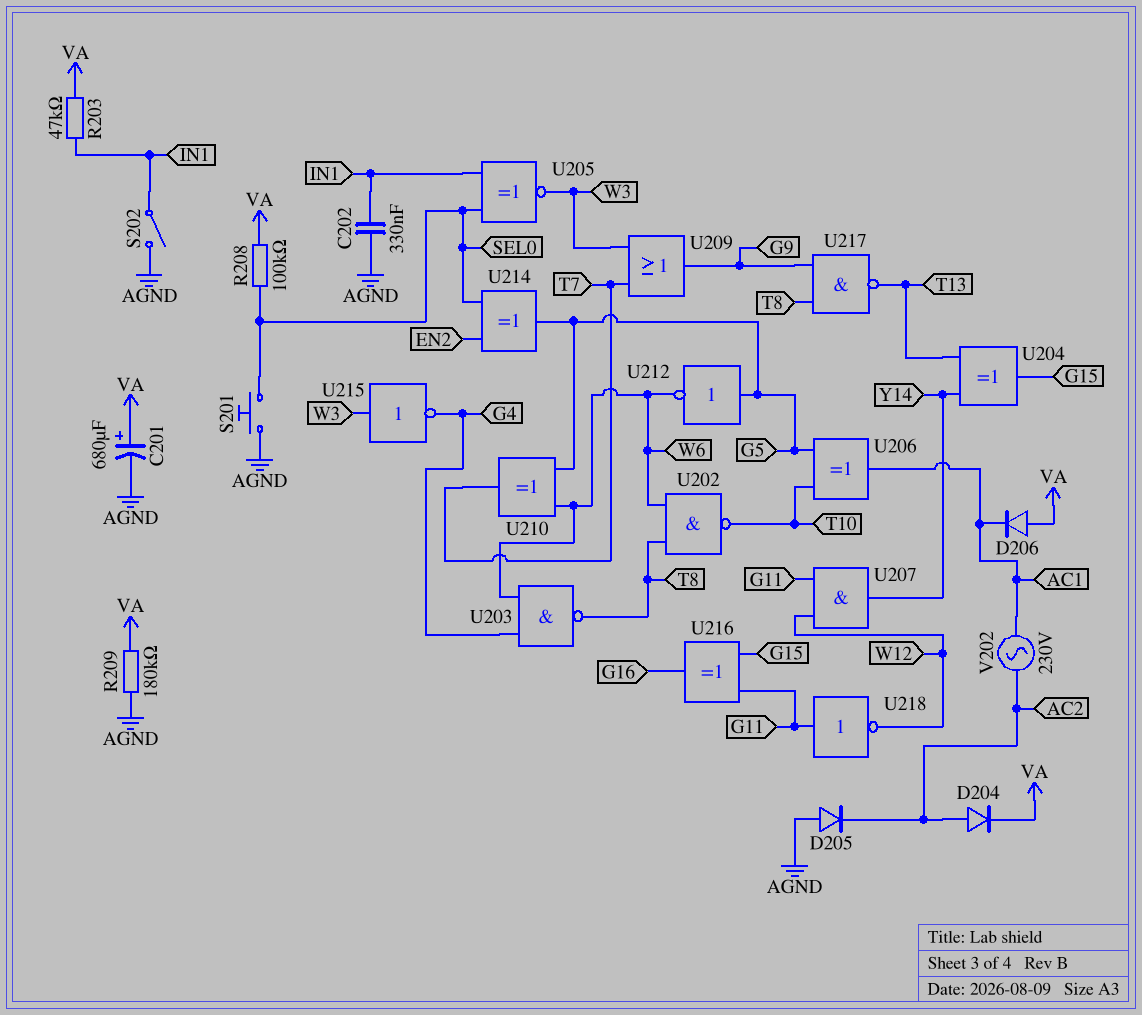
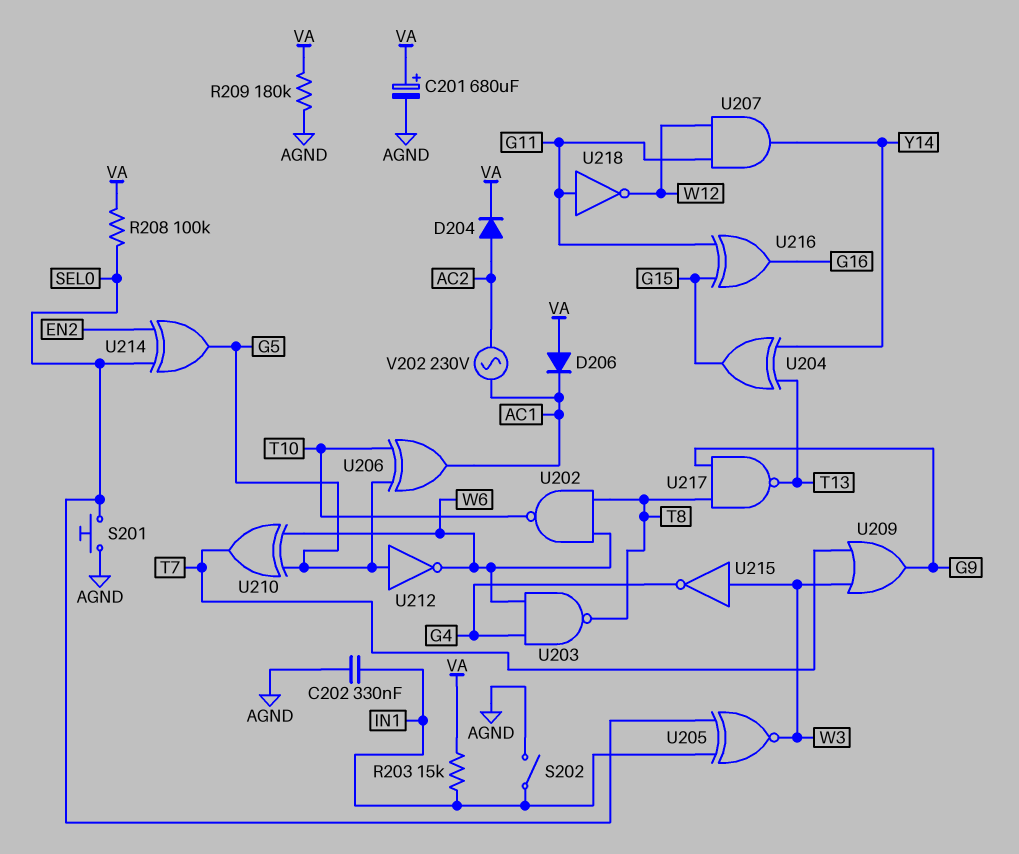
D205: diode (A AGND, K AC2) -> none
R203: 47k (IN1, VA) -> 15k (IN1, VA)

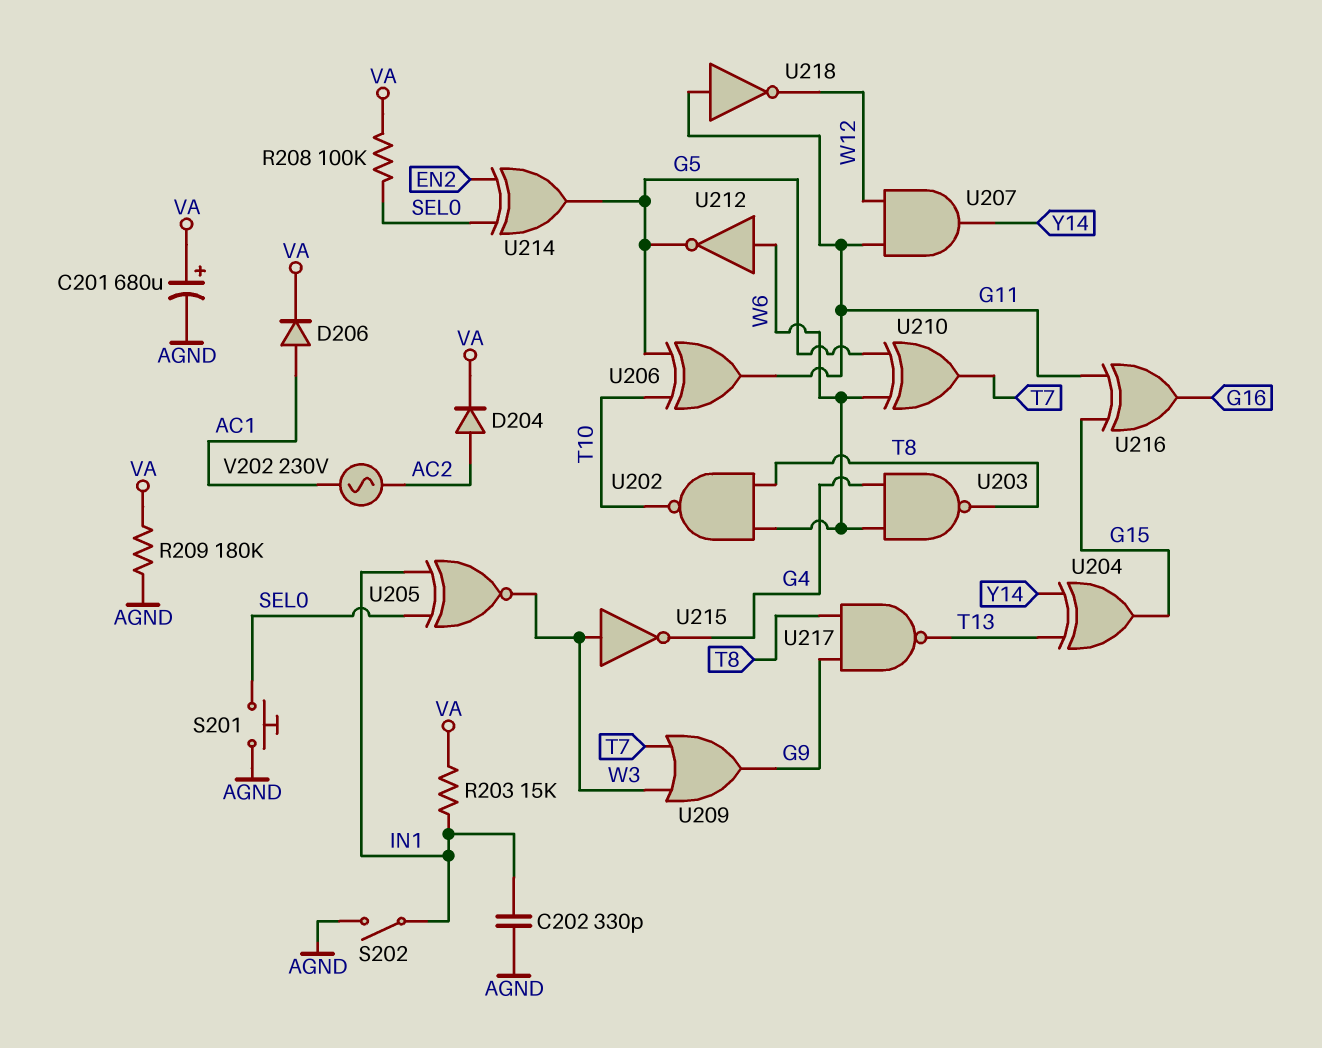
C202: 330nF (AGND, IN1) -> 330pF (AGND, IN1)
D206: diode (A VA, K AC1) -> diode (A AC1, K VA)
U206: XOR (in G5, in T10, out AC1) -> XOR (in G5, in T10, out G11)
U212: NOT (in G5, out W6) -> NOT (in W6, out G5)

